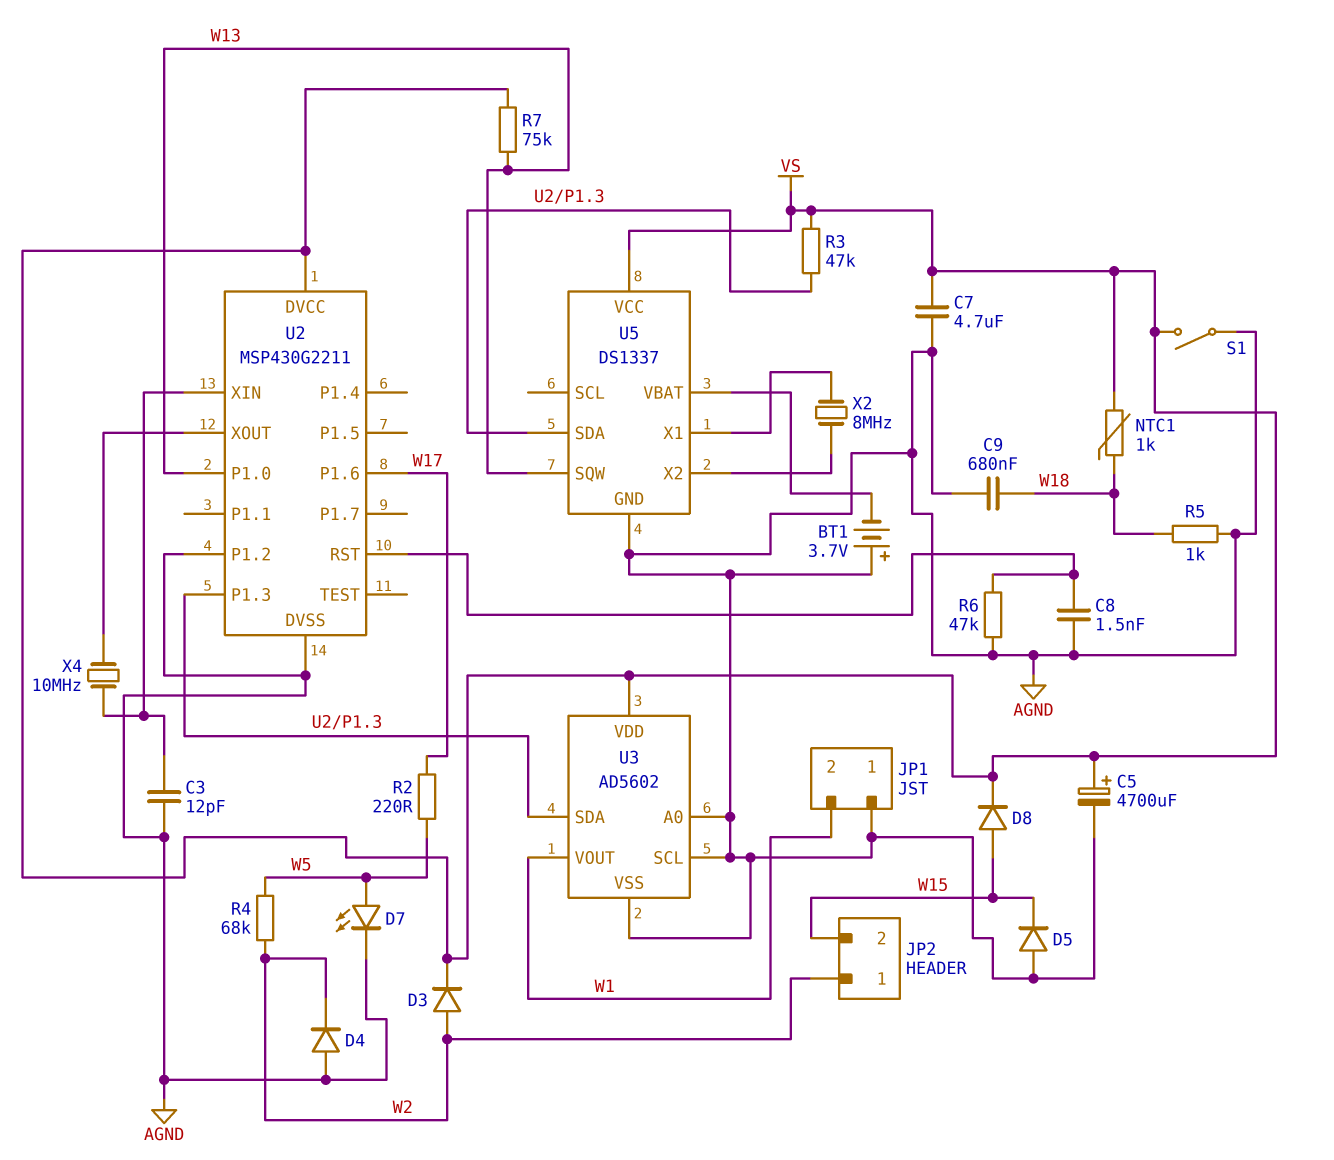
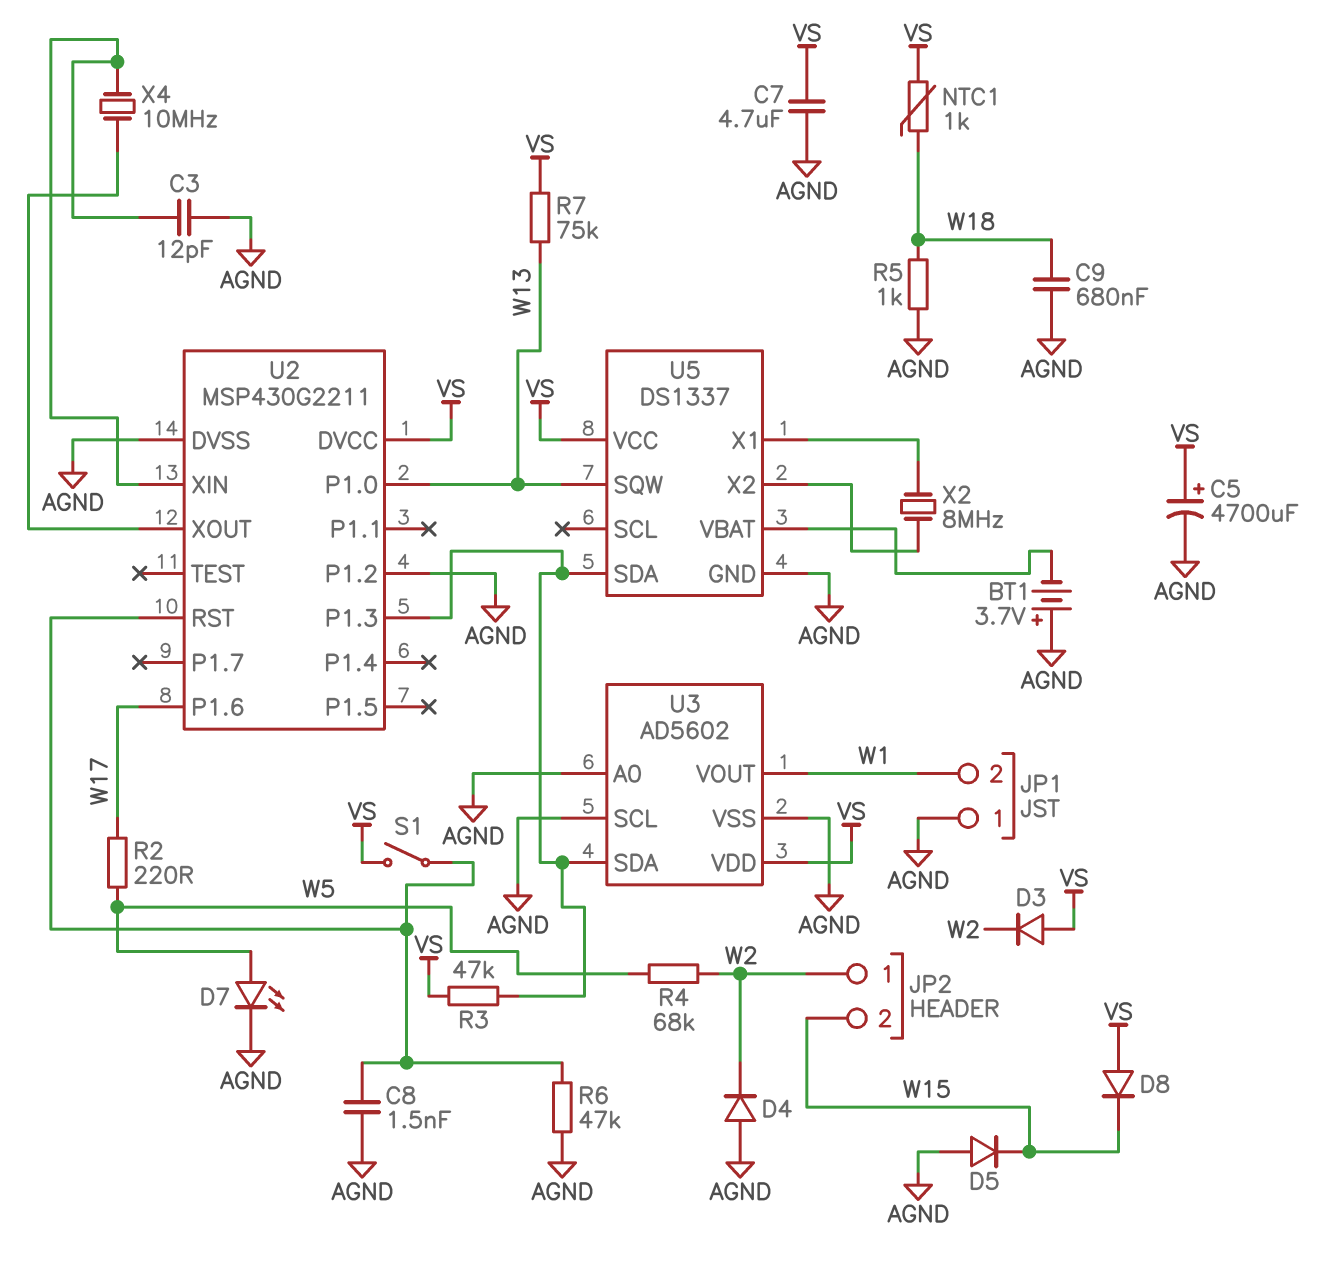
D3: diode (A W2, K VS) -> diode (A VS, K W2)
D8: diode (A W15, K VS) -> diode (A VS, K W15)
S1: switch (AGND, VS) -> switch (U2/RST, VS)

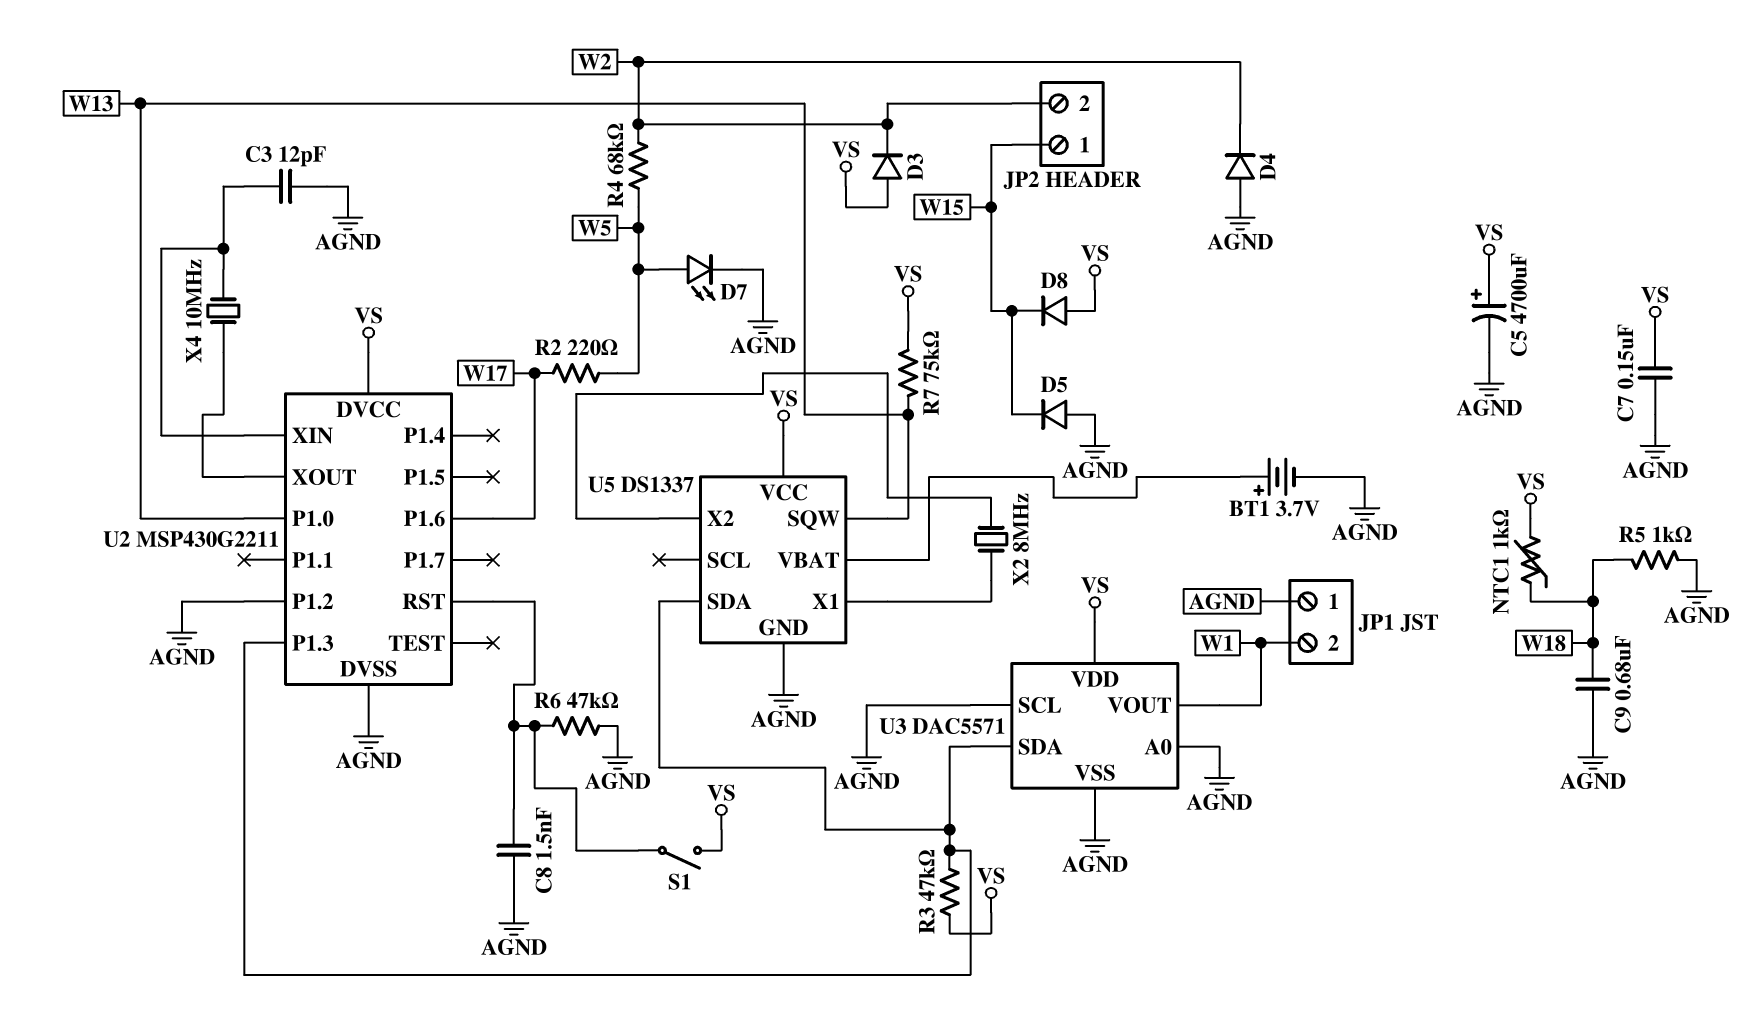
BT1: 3.7V (plus AGND, minus U5/VBAT) -> 3.7V (plus U5/VBAT, minus AGND)
C7: 4.7uF (AGND, VS) -> 150nF (AGND, VS)
JP2 pin 1: W2 -> W15
JP2 pin 2: W15 -> W2
U3: AD5602 -> DAC5571

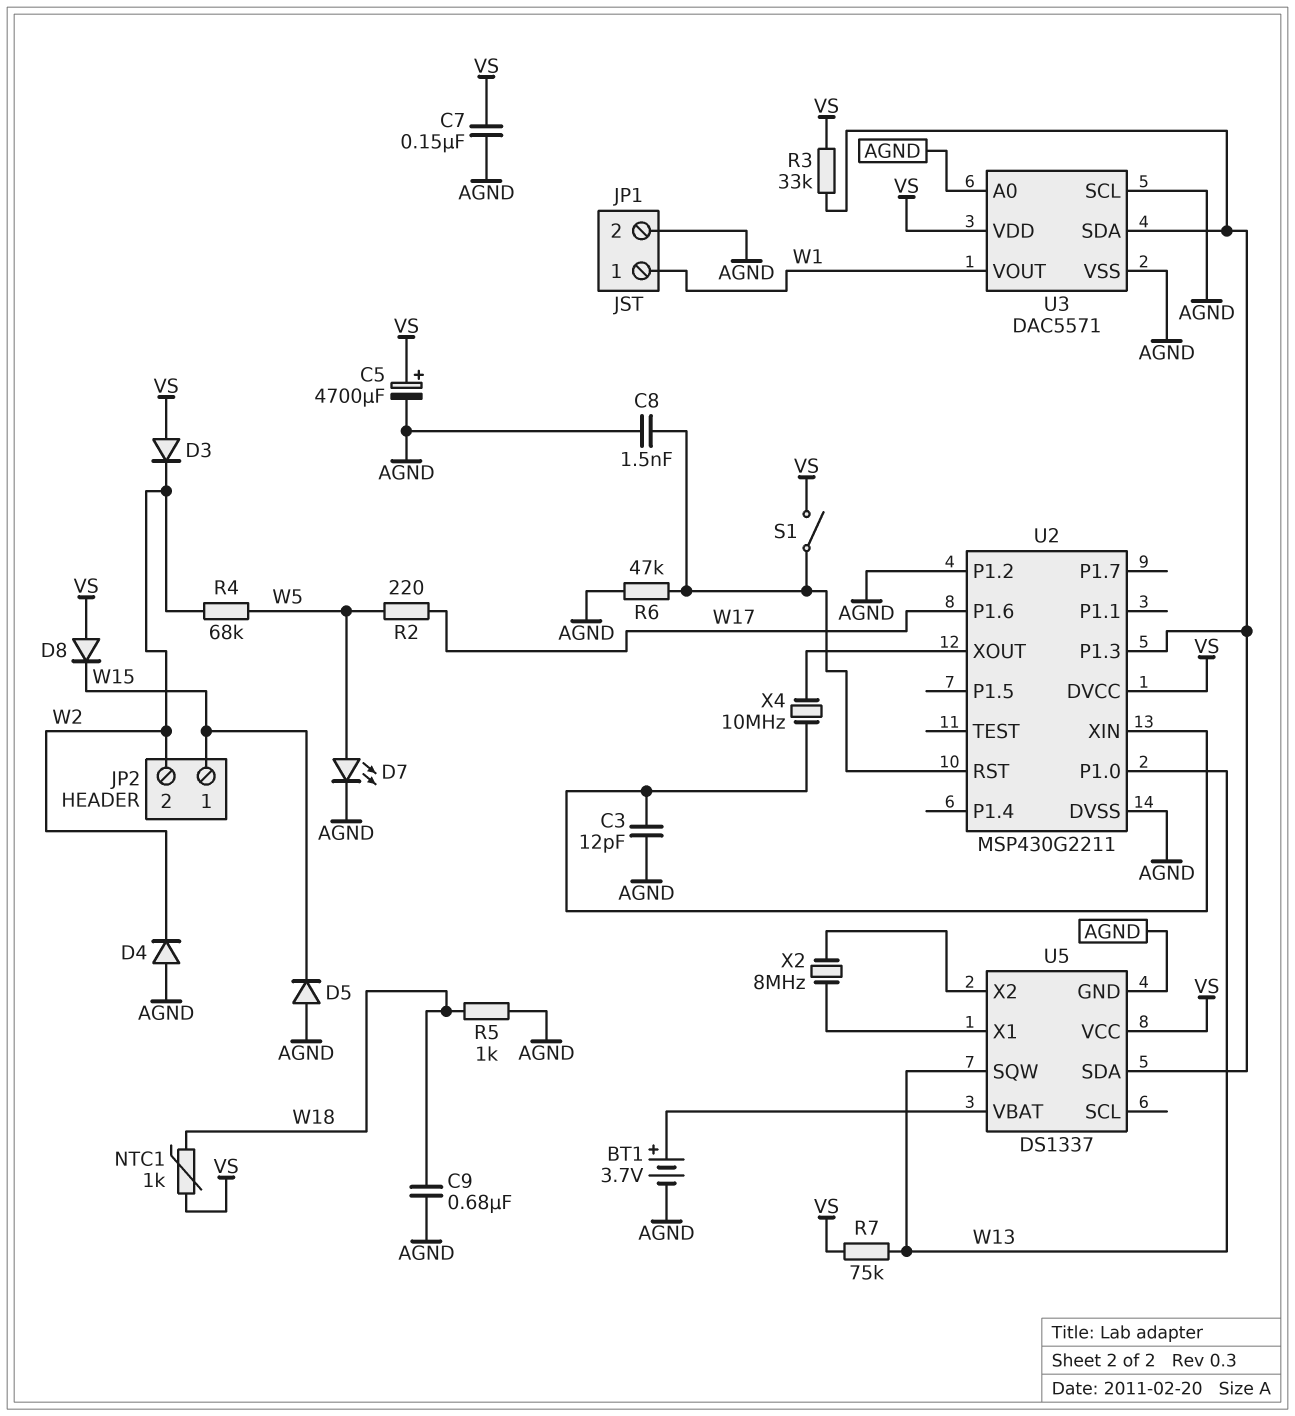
JP1 pin 1: AGND -> W1
JP1 pin 2: W1 -> AGND
R3: 47k (U2/P1.3, VS) -> 33k (U2/P1.3, VS)

